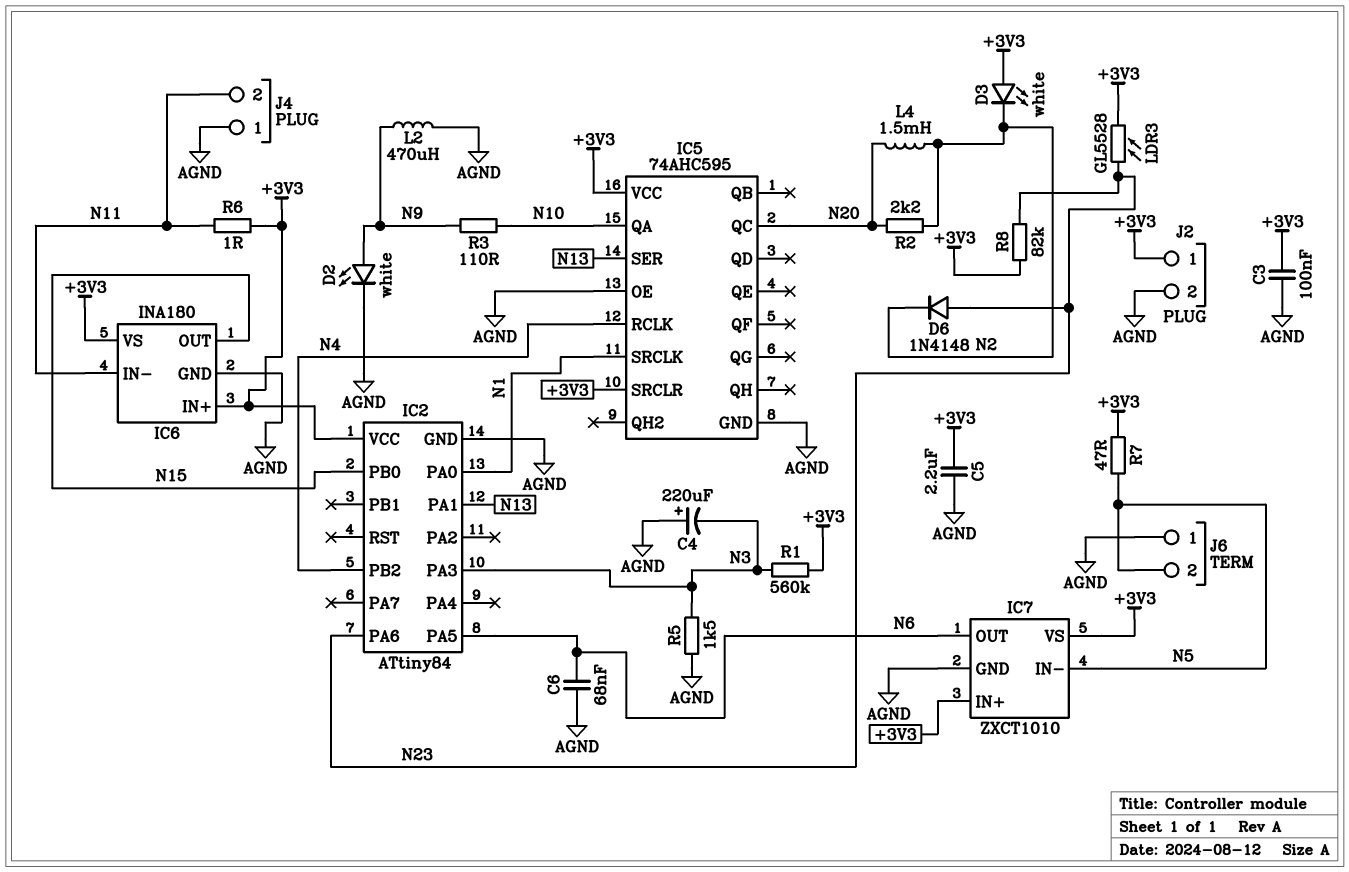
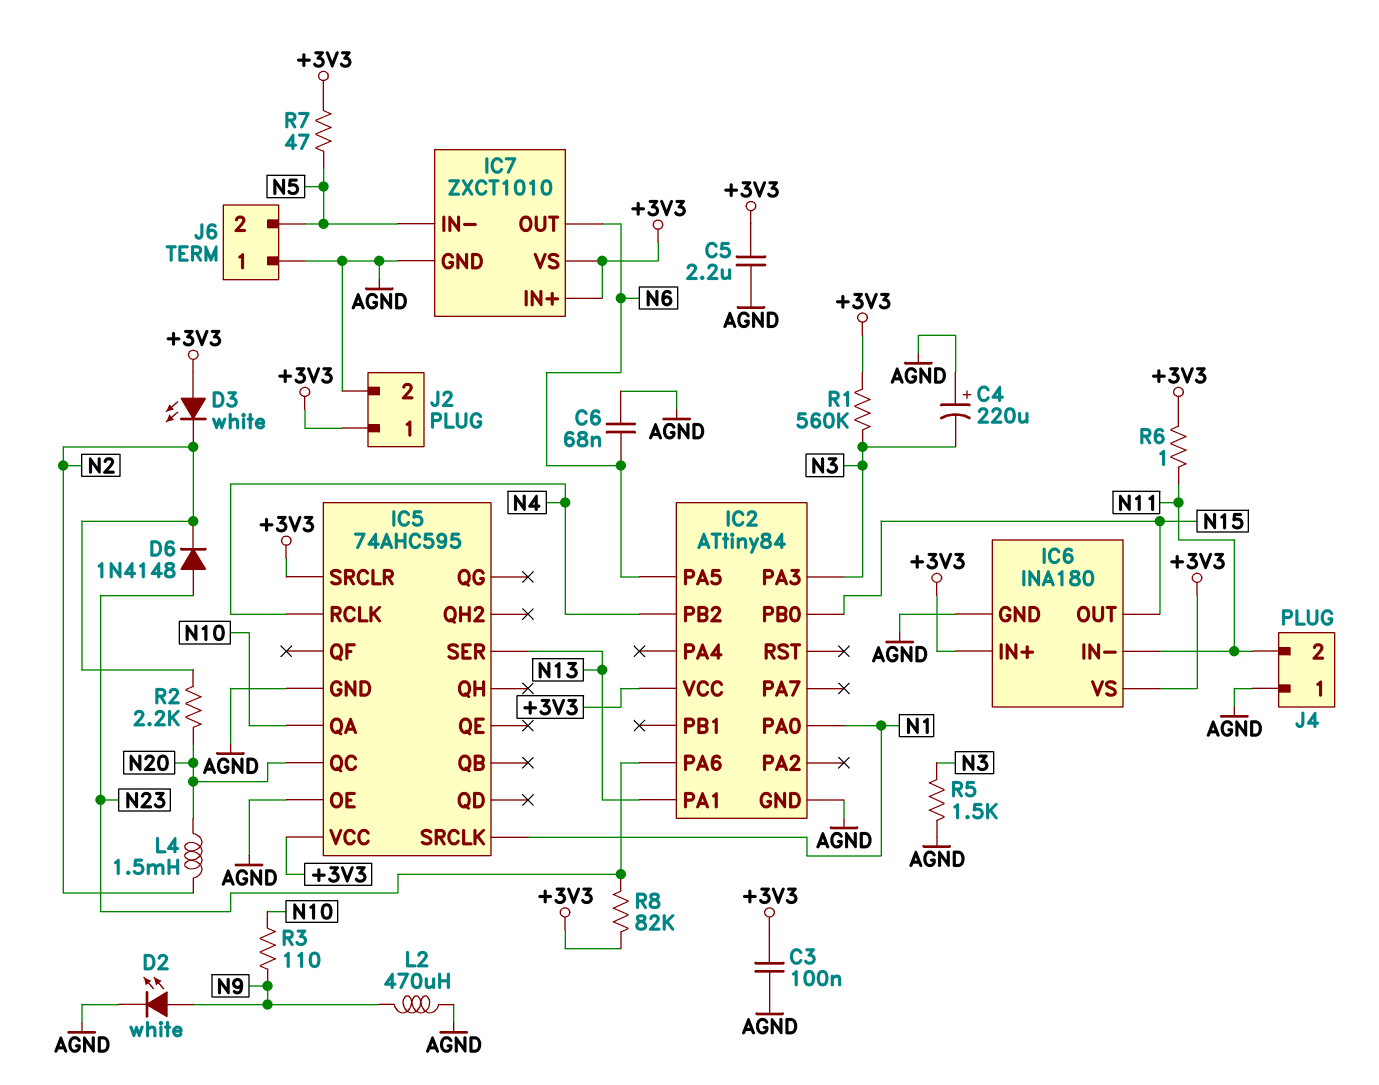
LDR3: GL5528 (+3V3, N23) -> none

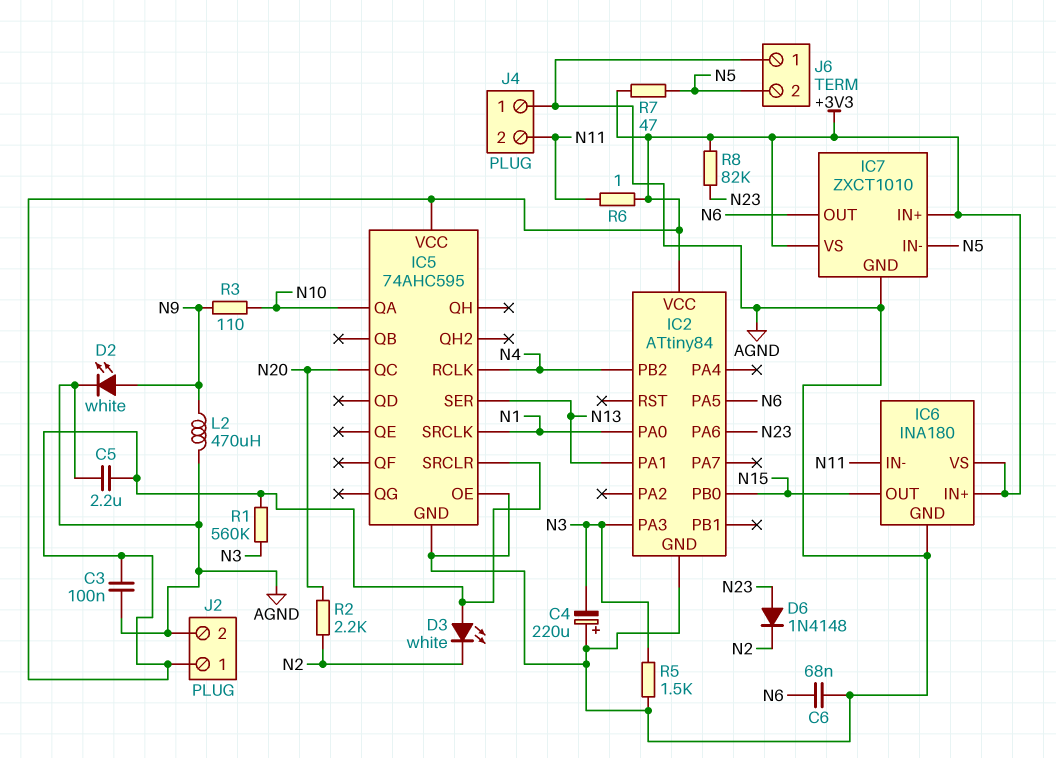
L4: 1.5mH (N2, N20) -> none

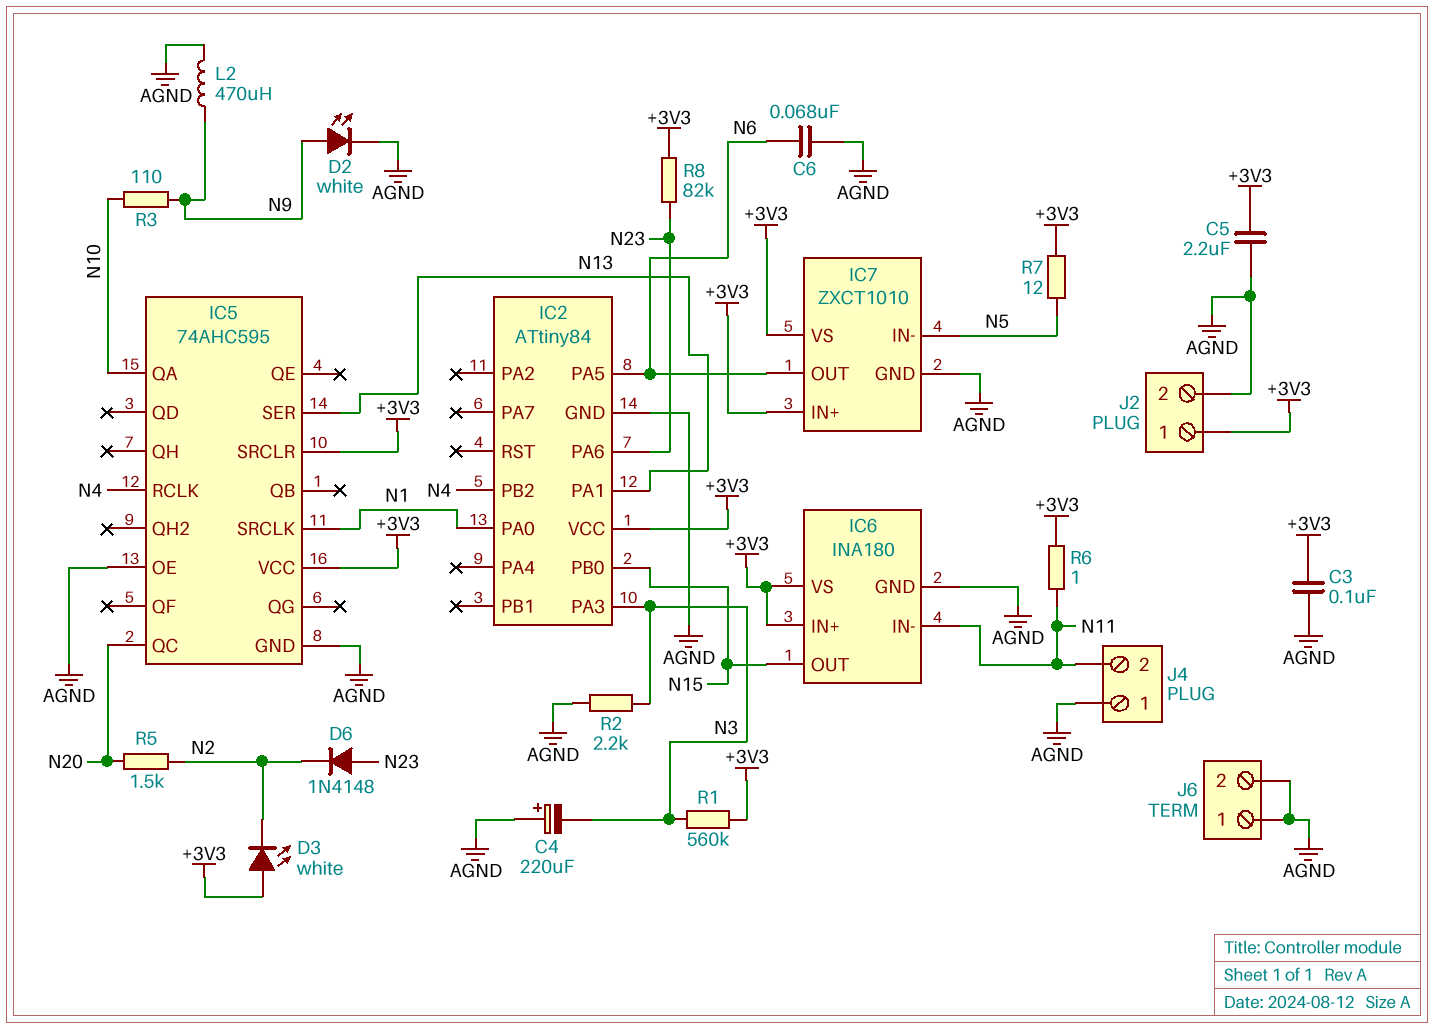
J6 pin 2: N5 -> AGND
R2: 2.2k (N2, N20) -> 2.2k (AGND, N3)
R5: 1.5k (AGND, N3) -> 1.5k (N2, N20)
R7: 47 (+3V3, N5) -> 12 (+3V3, N5)

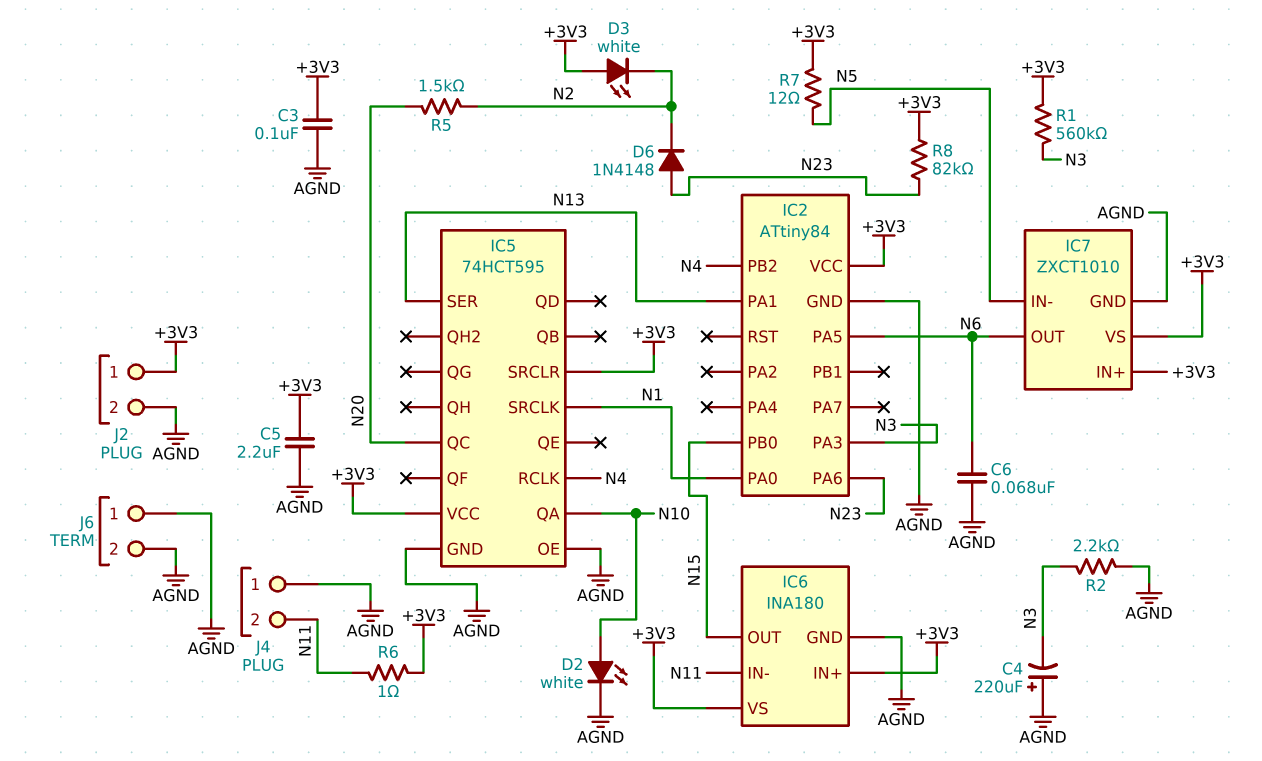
D2: LED white (A N9, K AGND) -> LED white (A N10, K AGND)
IC5: 74AHC595 -> 74HCT595
L2: 470uH (AGND, N9) -> none
R3: 110 (N9, N10) -> none

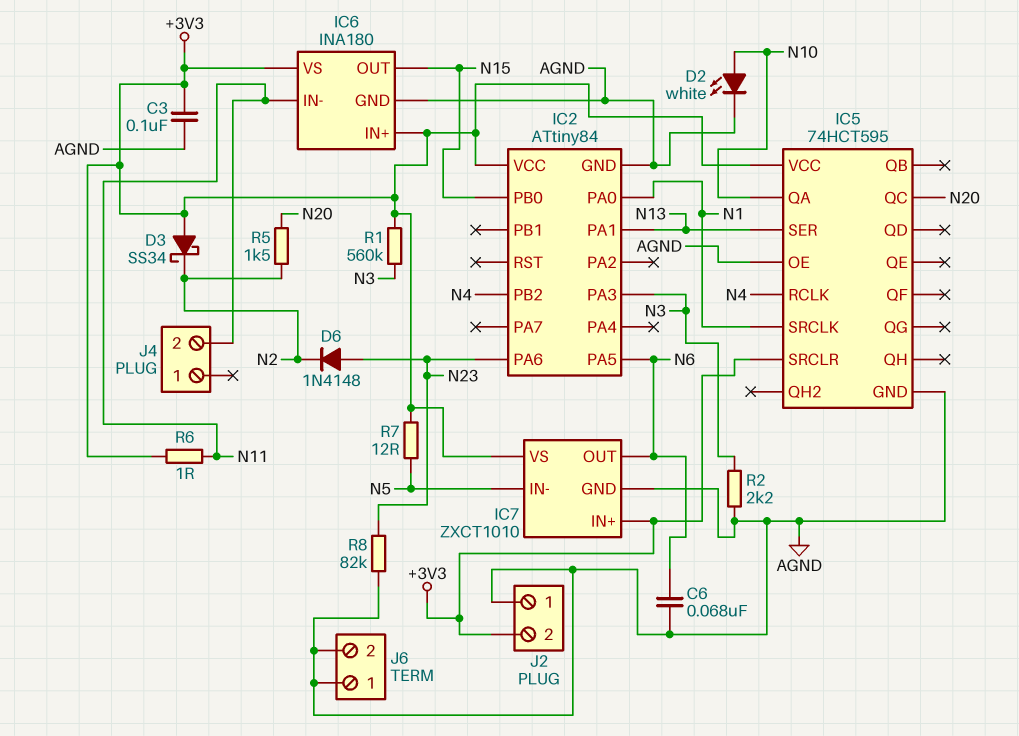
C4: 220uF (plus AGND, minus N3) -> none
C5: 2.2uF (+3V3, AGND) -> none
D3: LED white (A +3V3, K N2) -> schottky SS34 (A +3V3, K N2)
J2 pin 1: +3V3 -> AGND
J2 pin 2: AGND -> +3V3
J4 pin 1: AGND -> none
R8: 82k (+3V3, N23) -> 82k (AGND, N23)

